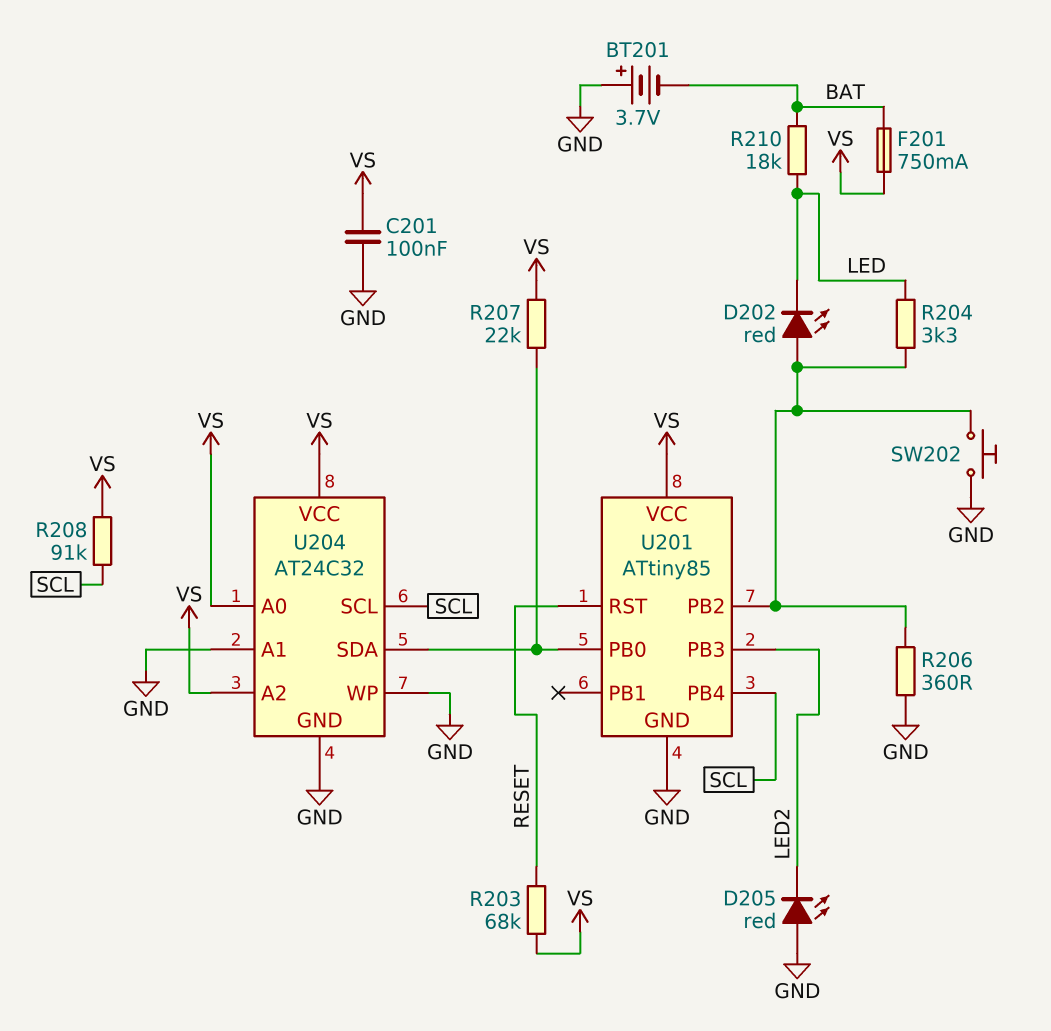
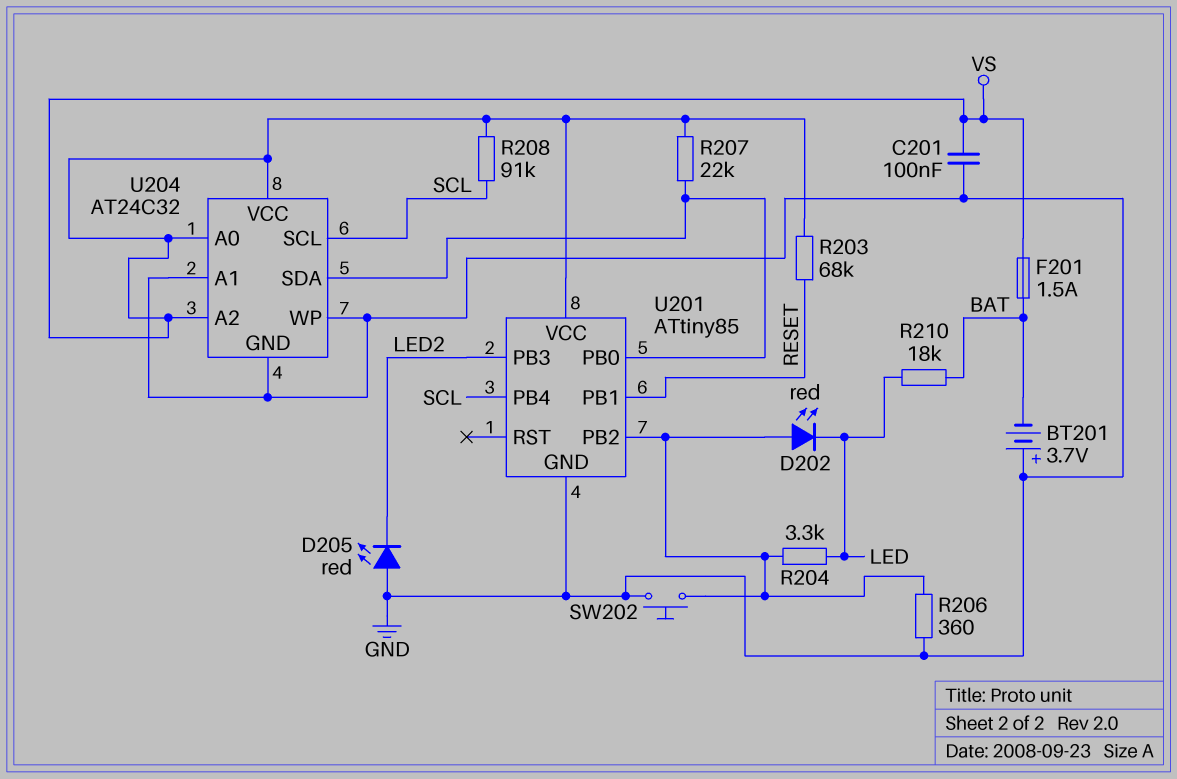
F201: 750mA (BAT, VS) -> 1.5A (BAT, VS)
U201 pin PB1: none -> RESET
U201 pin RST: RESET -> none

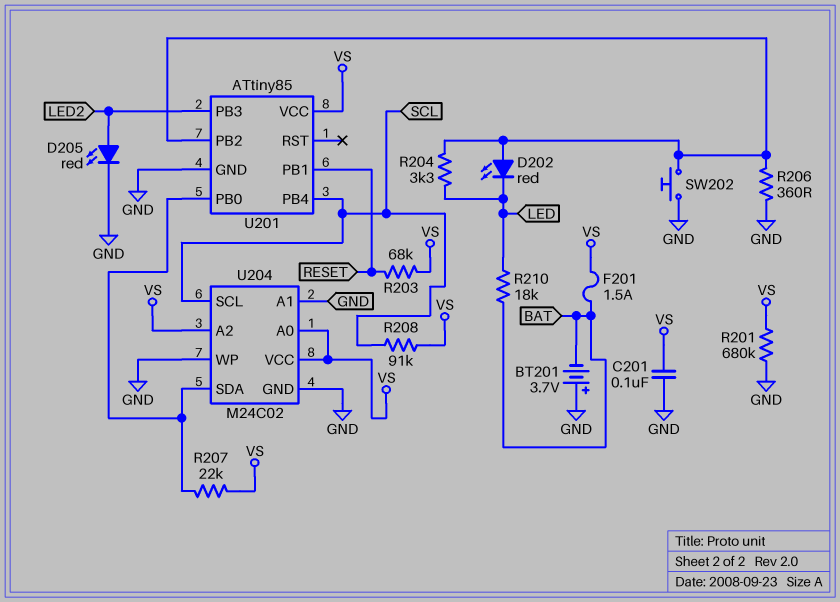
D205: LED red (A GND, K LED2) -> LED red (A LED2, K GND)
R201: none -> 680k (GND, VS)
U204: AT24C32 -> M24C02

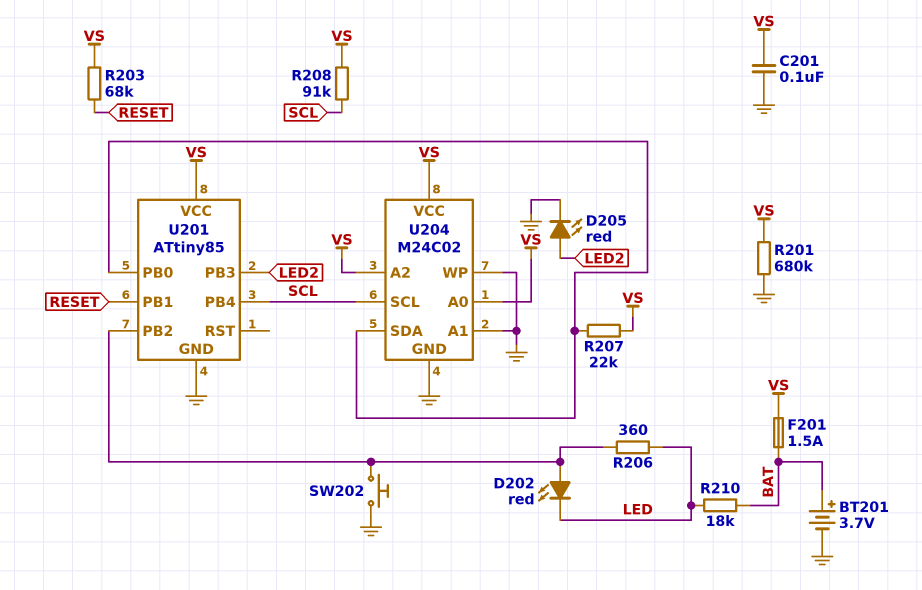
BT201: 3.7V (plus GND, minus BAT) -> 3.7V (plus BAT, minus GND)
R204: 3.3k (LED, U201/PB2) -> none
R206: 360 (GND, U201/PB2) -> 360 (LED, U201/PB2)

